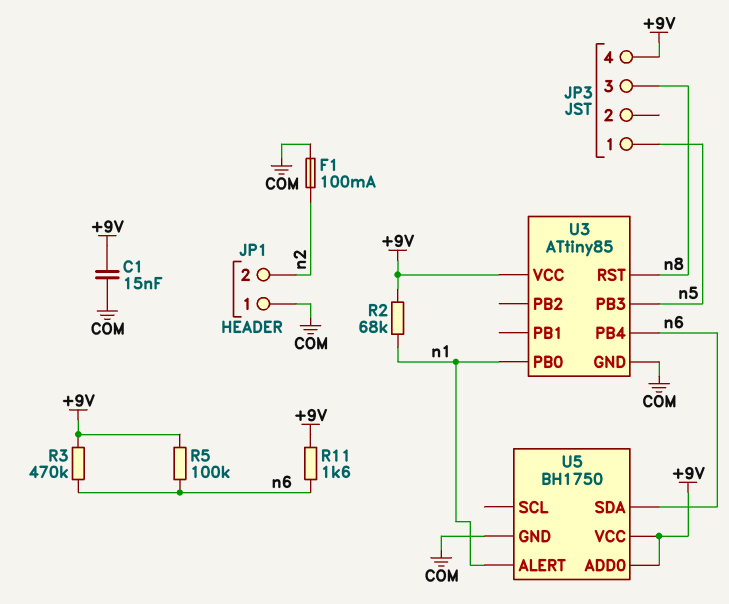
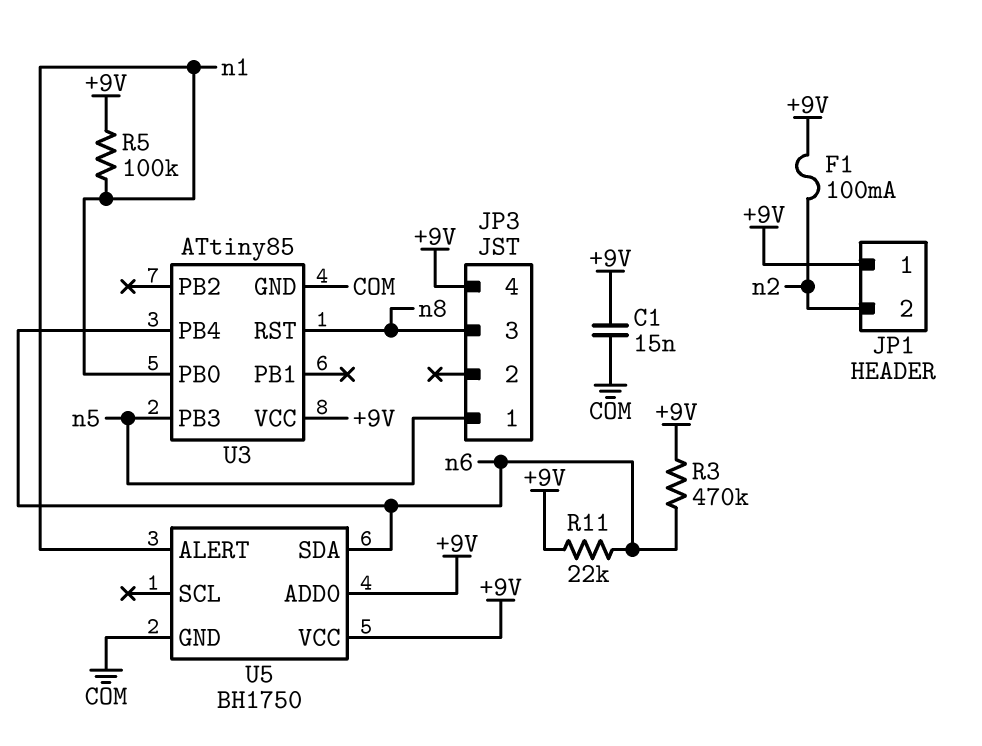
F1: 100mA (COM, n2) -> 100mA (+9V, n2)
JP1 pin 1: COM -> +9V
R2: 68k (+9V, n1) -> none
R5: 100k (+9V, n6) -> 100k (+9V, n1)
R11: 1.6k (+9V, n6) -> 22k (+9V, n6)

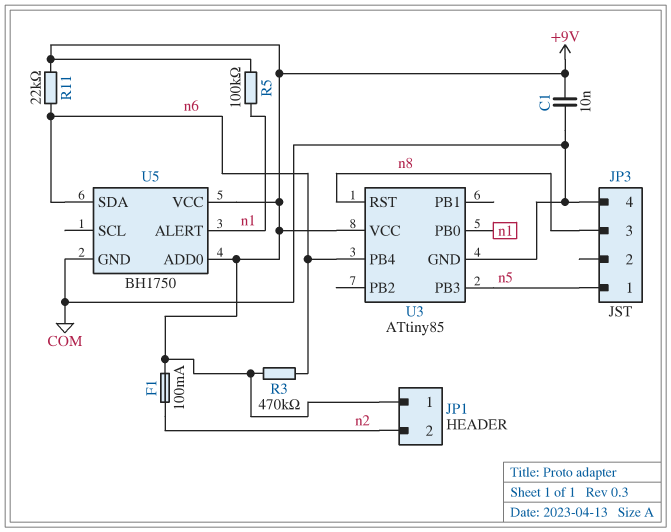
C1: 15nF (+9V, COM) -> 10nF (+9V, COM)
JP3 pin 4: +9V -> COM

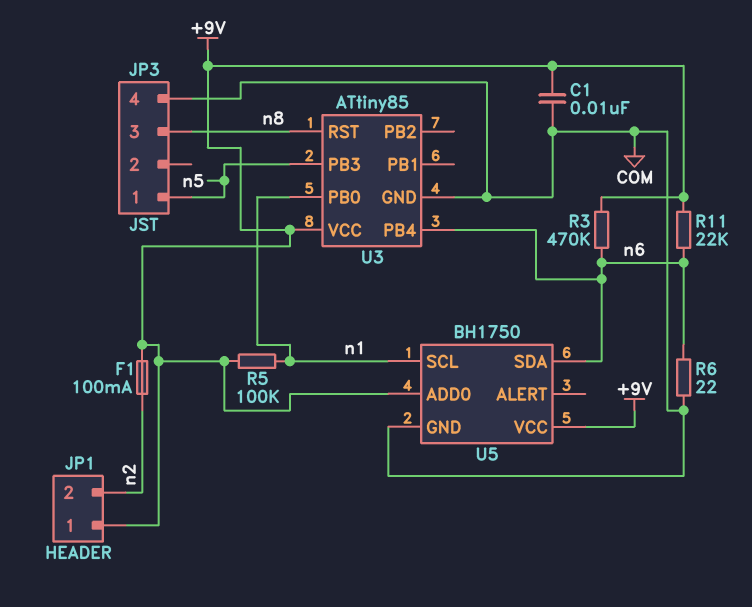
R6: none -> 22 (COM, n6)
U5 pin ALERT: n1 -> none
U5 pin SCL: none -> n1

